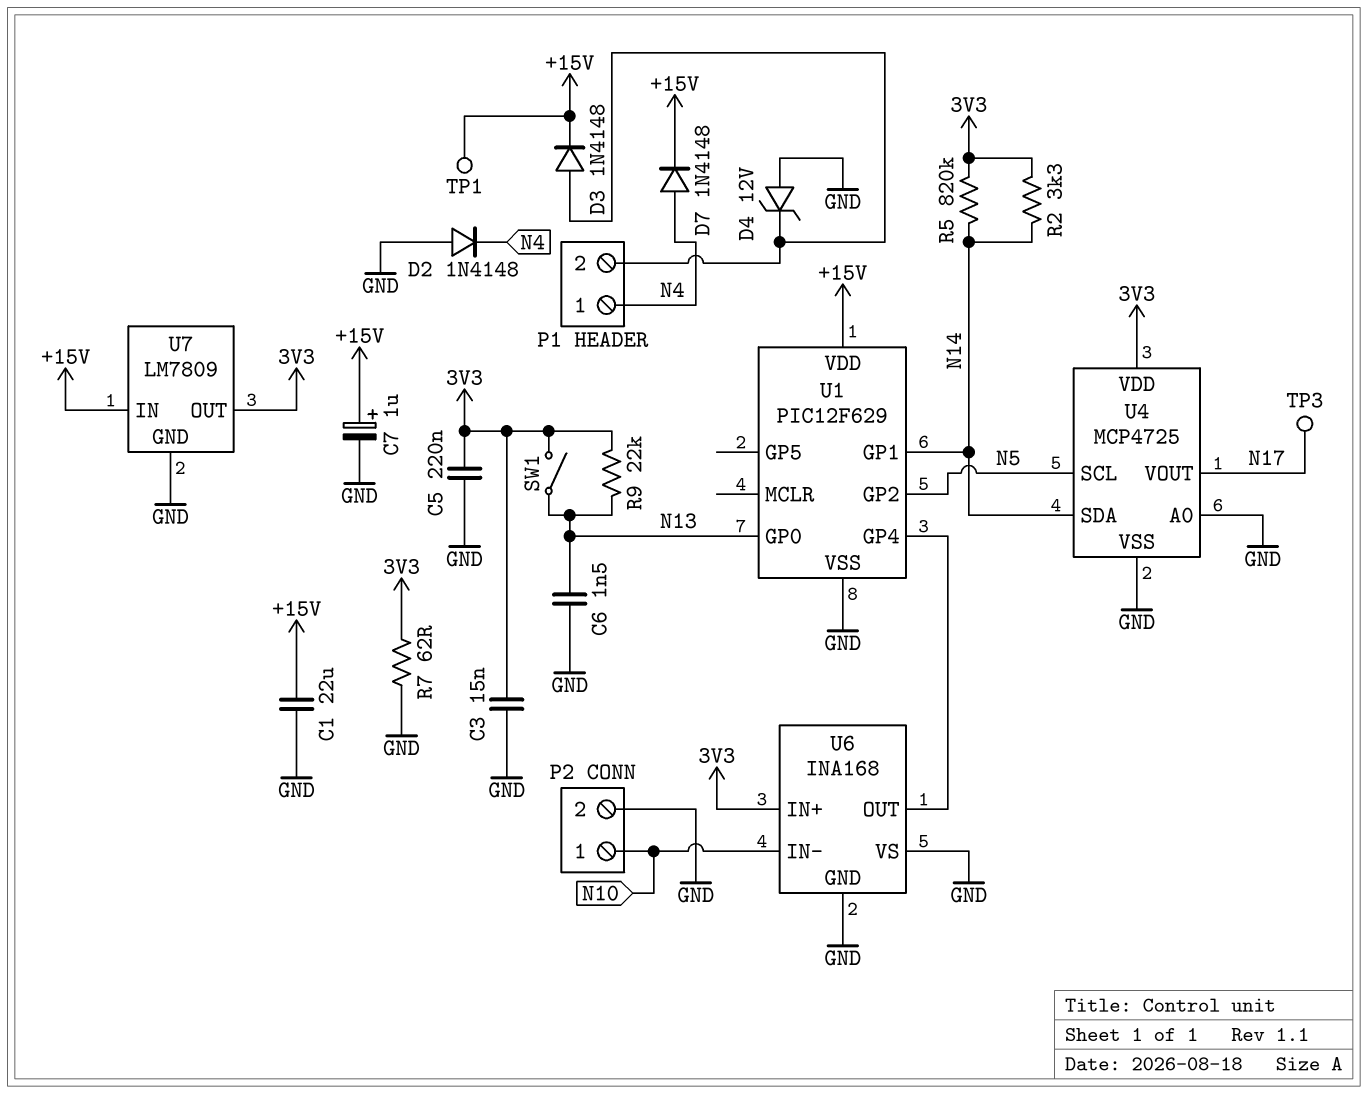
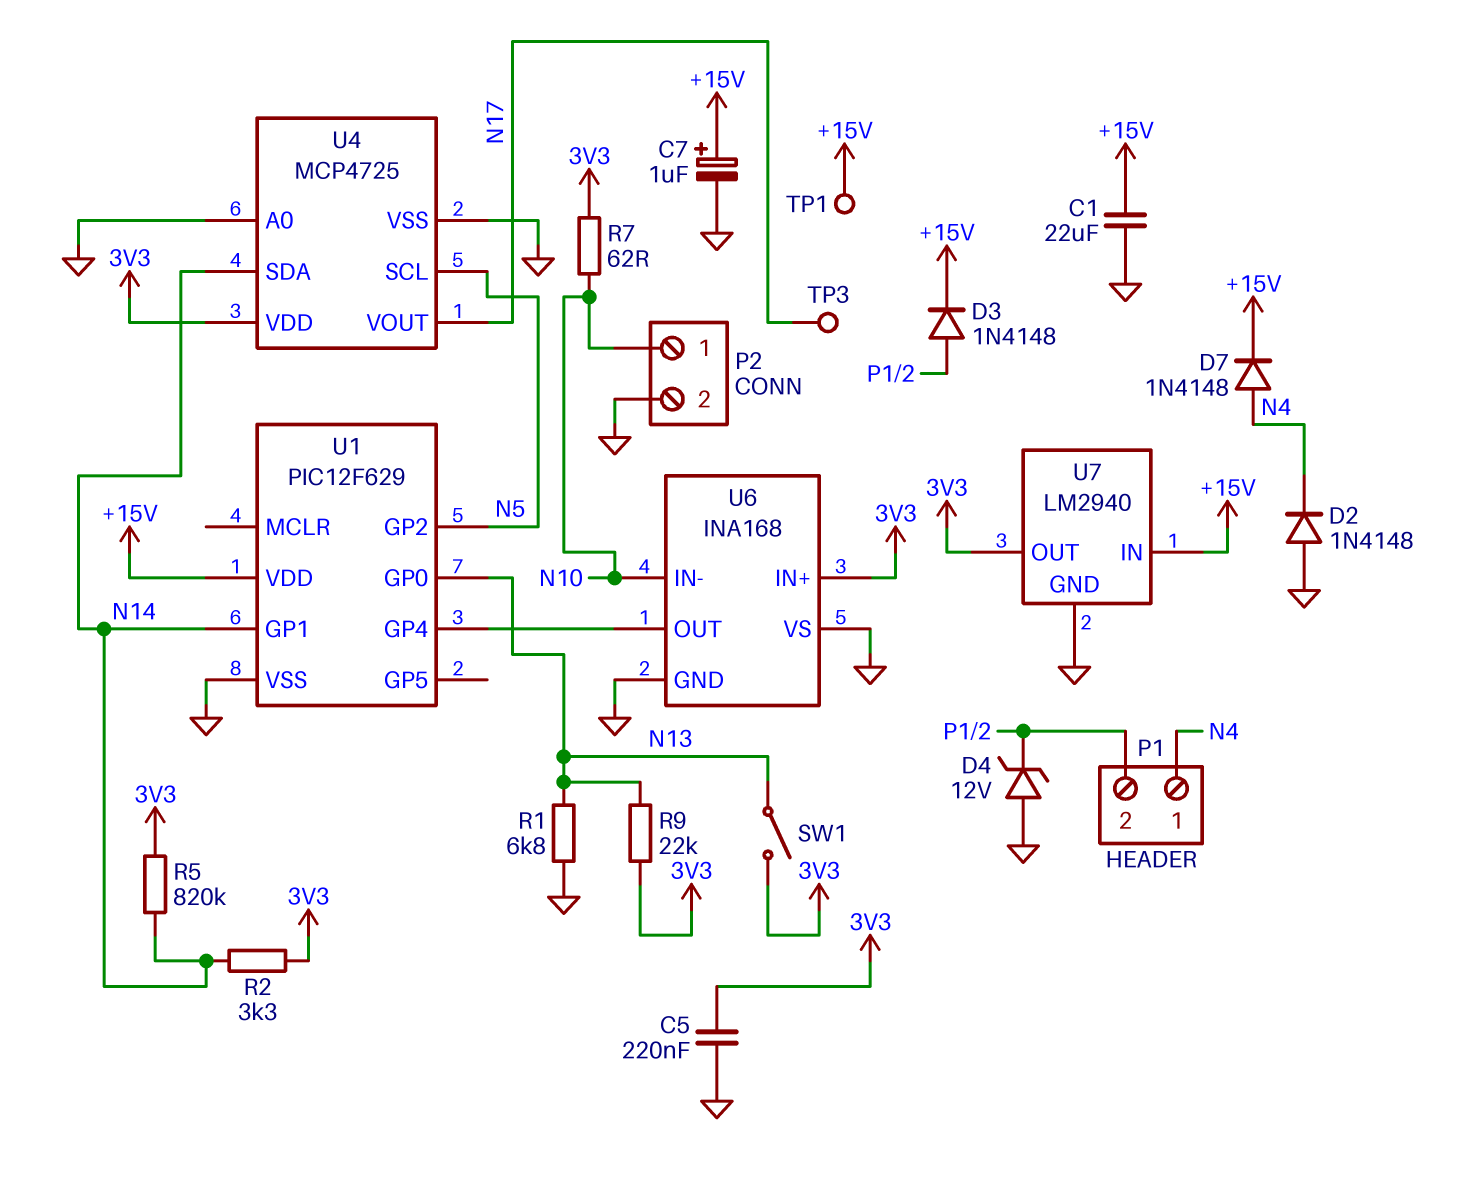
C3: 15nF (3V3, GND) -> none
C6: 1.5nF (GND, N13) -> none
R1: none -> 6.8k (GND, N13)
R7: 62 (3V3, GND) -> 62 (3V3, N10)
U7: LM7809 -> LM2940

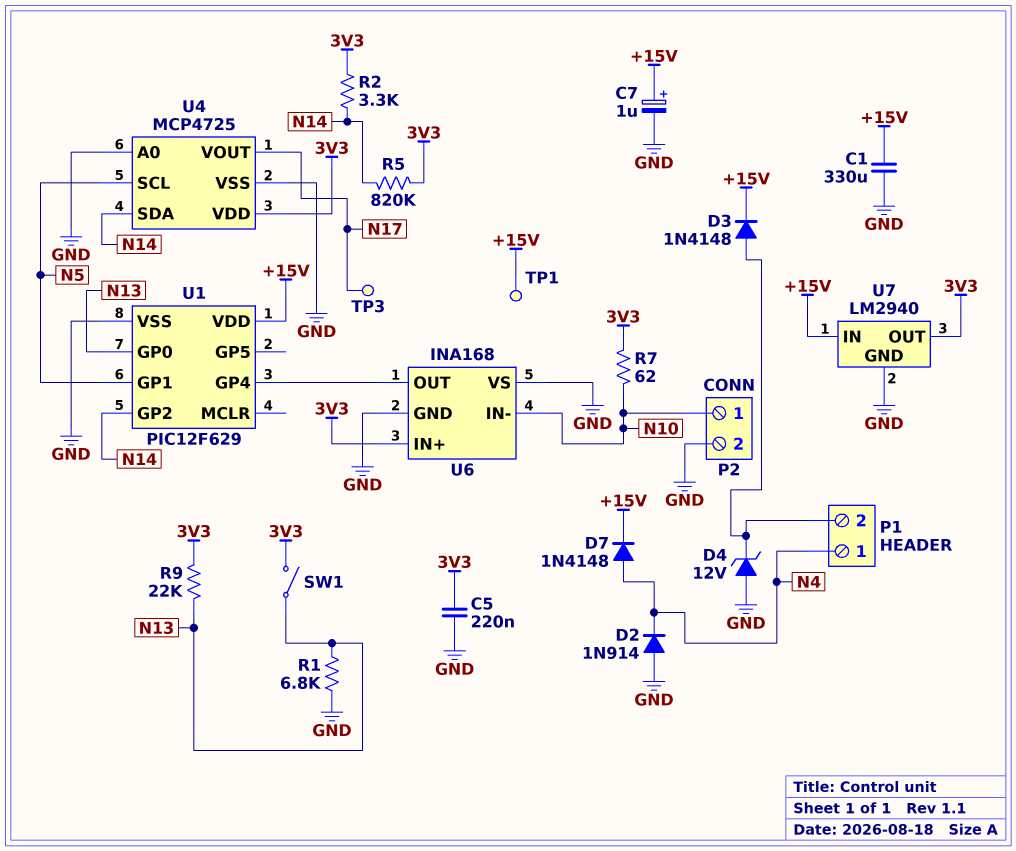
C1: 22uF (+15V, GND) -> 330uF (+15V, GND)
D2: diode 1N4148 (A GND, K N4) -> diode 1N914 (A GND, K N4)
U1 pin GP1: N14 -> N5
U1 pin GP2: N5 -> N14

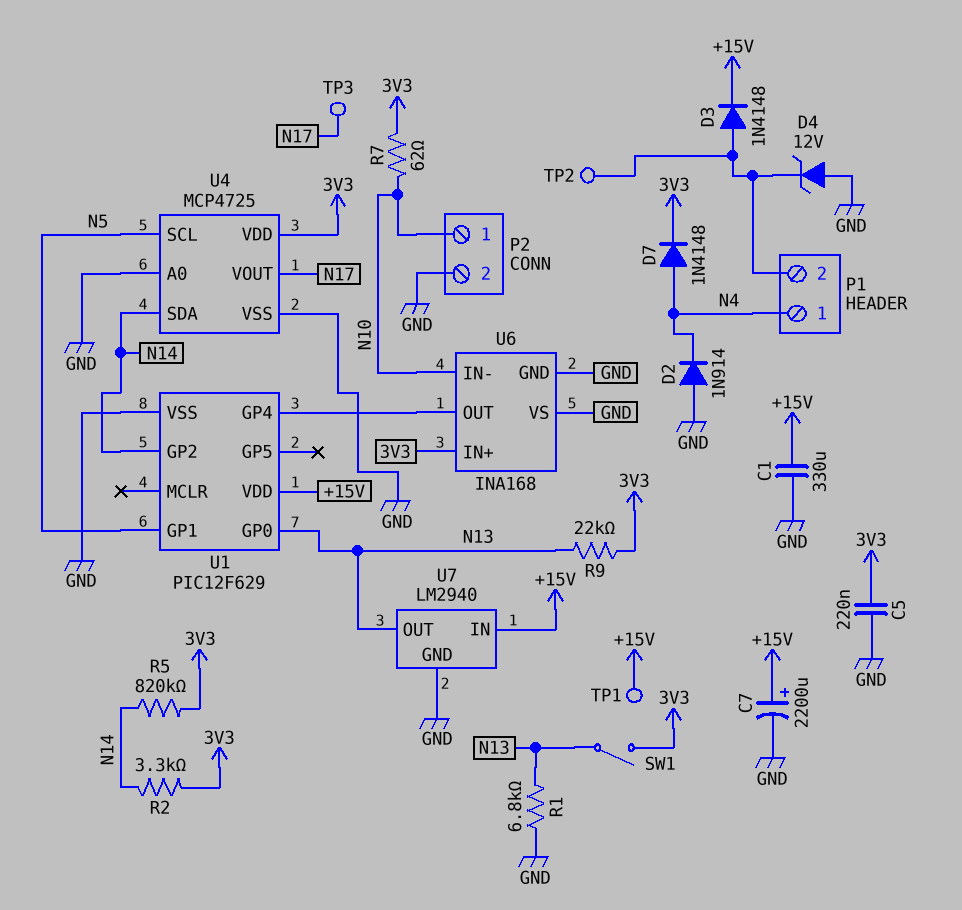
C7: 1uF (plus +15V, minus GND) -> 2200uF (plus +15V, minus GND)
D7: diode 1N4148 (A N4, K +15V) -> diode 1N4148 (A N4, K 3V3)
TP2: none -> test point (P1/2)
U7 pin OUT: 3V3 -> N13

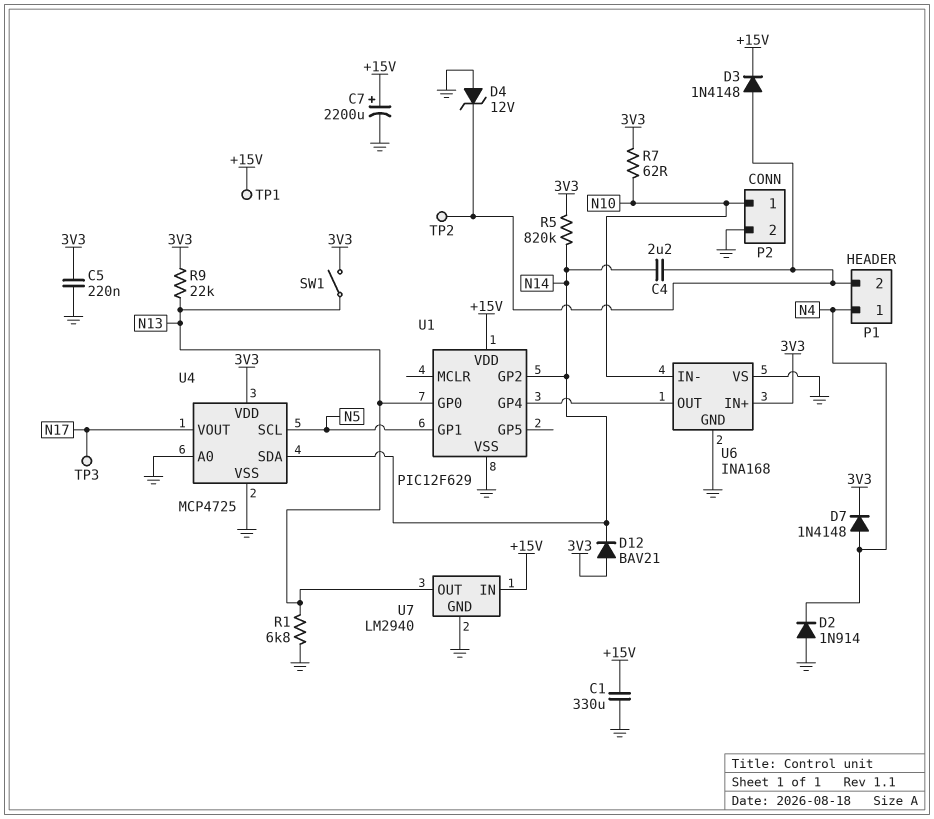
C4: none -> 2.2uF (N14, P1/2)
D12: none -> diode BAV21 (A 3V3, K N14)
R2: 3.3k (3V3, N14) -> none

